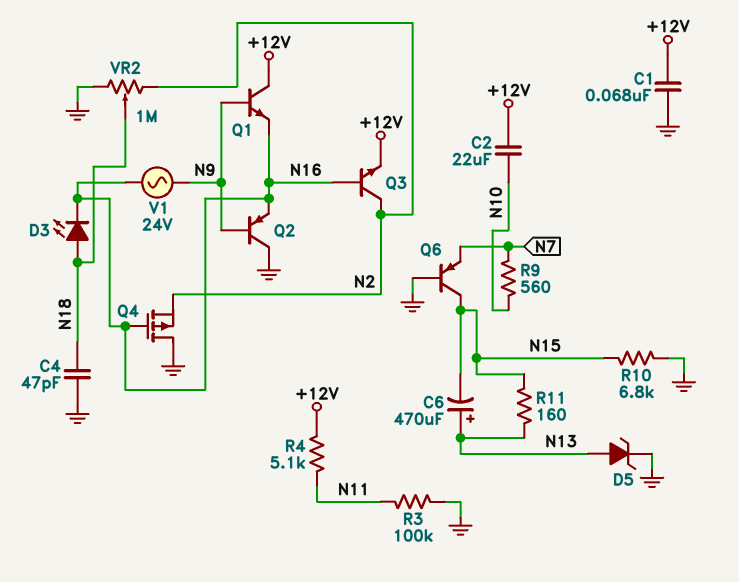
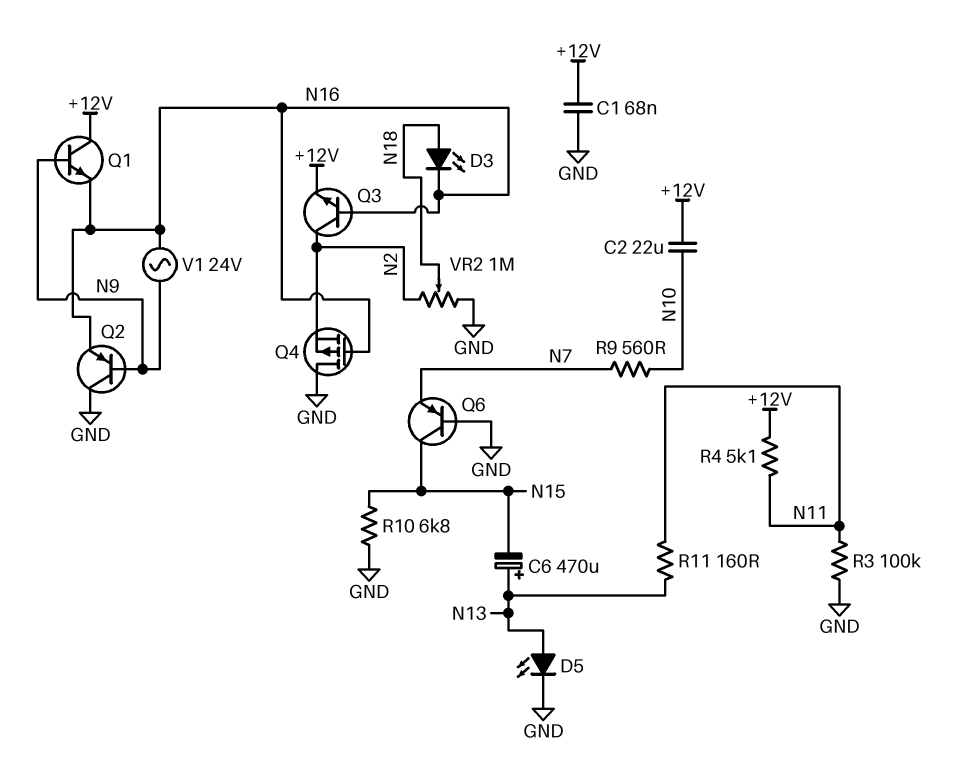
C4: 47pF (GND, N18) -> none
D5: zener (A N13, K GND) -> LED (A N13, K GND)
R11: 160 (N13, N15) -> 160 (N11, N13)

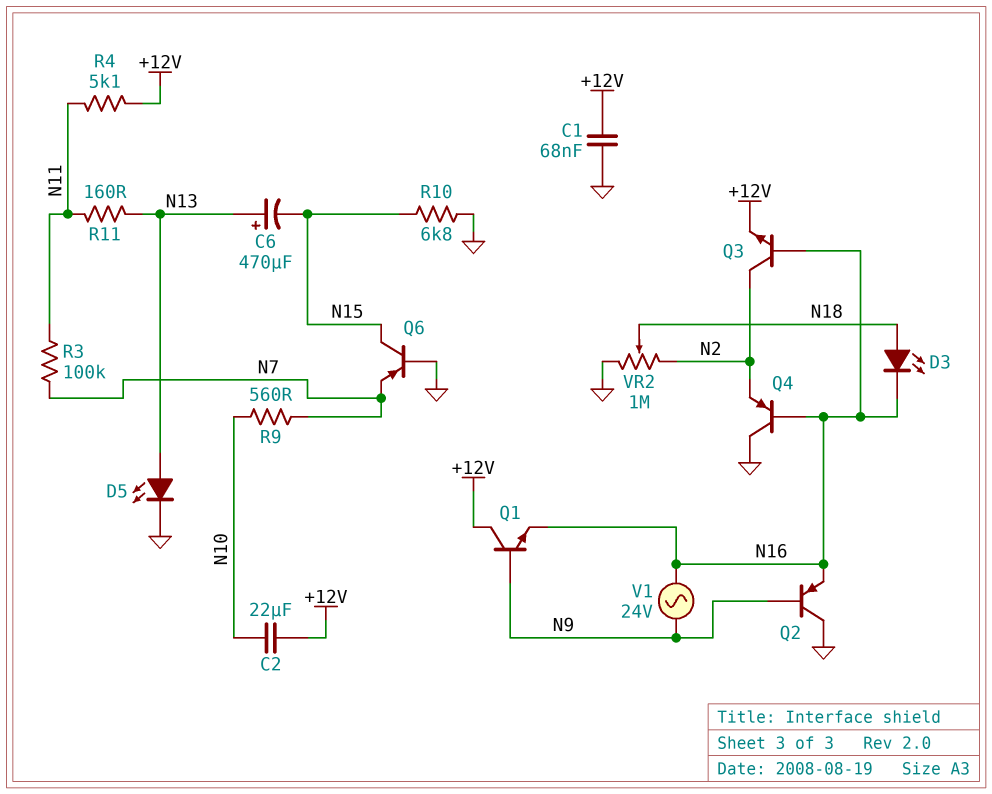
Q4: PMOS (G N16, D GND, S N2) -> PNP (B N16, C GND, E N2)
R3: 100k (GND, N11) -> 100k (N7, N11)

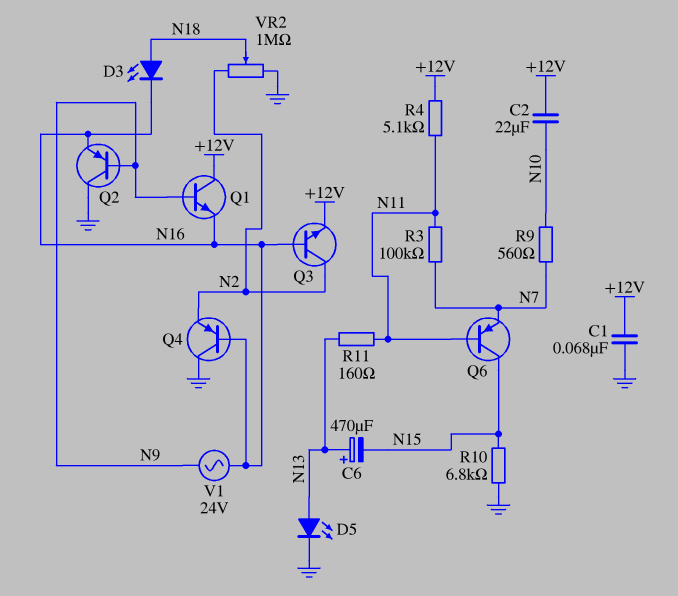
Q6: PNP (B GND, C N15, E N7) -> PNP (B N11, C N15, E N7)

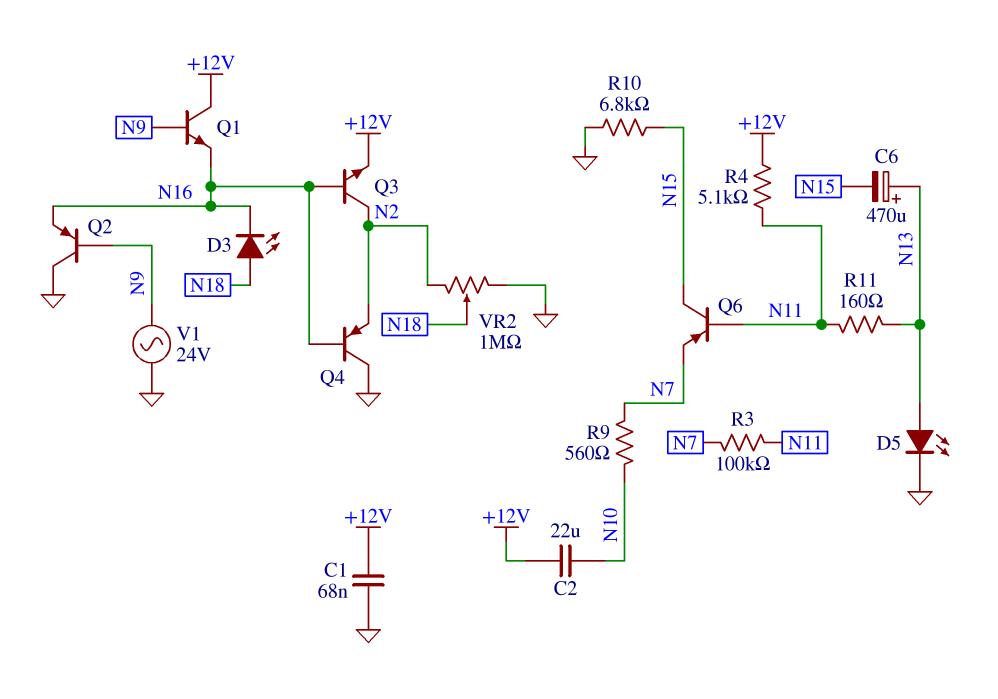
V1: AC 24V (N9, N16) -> AC 24V (GND, N9)

